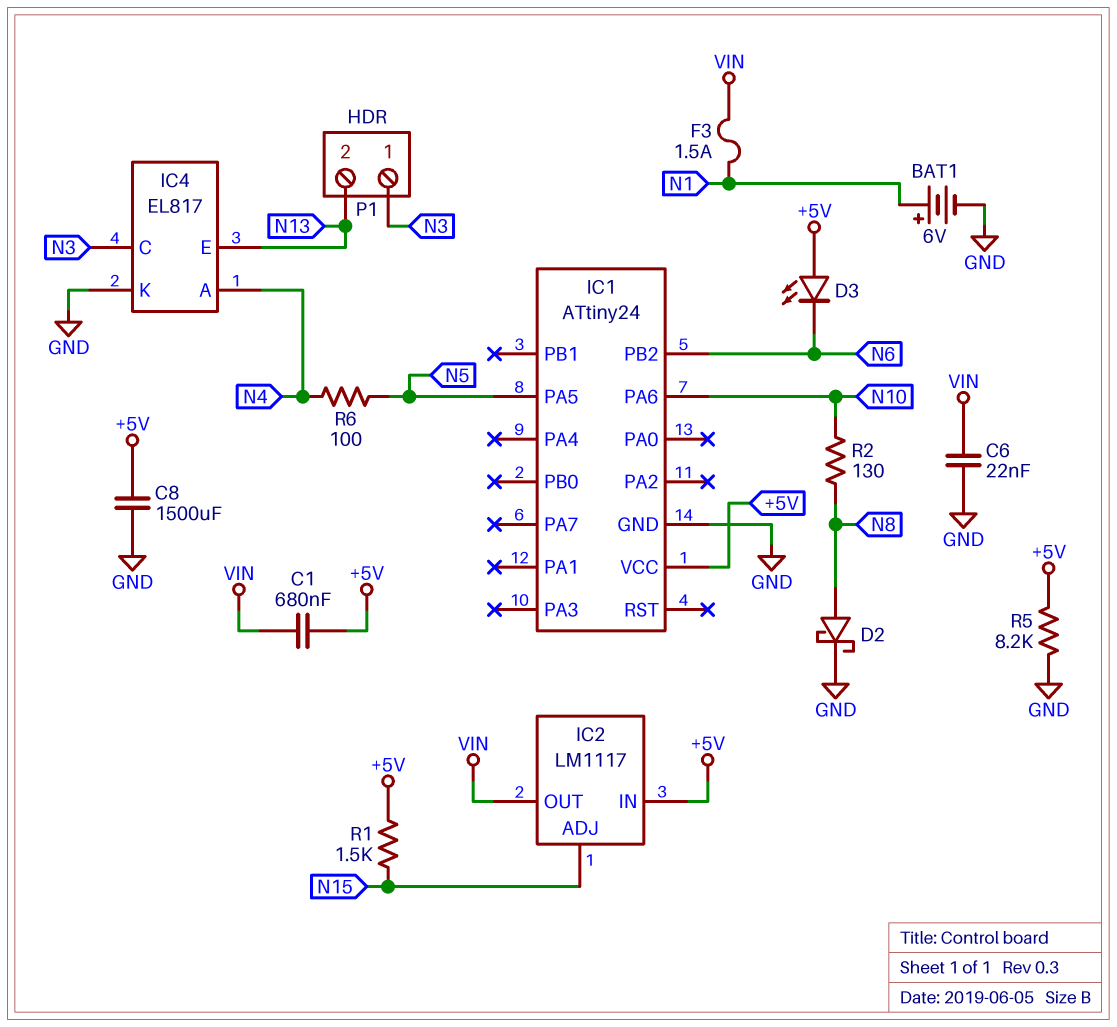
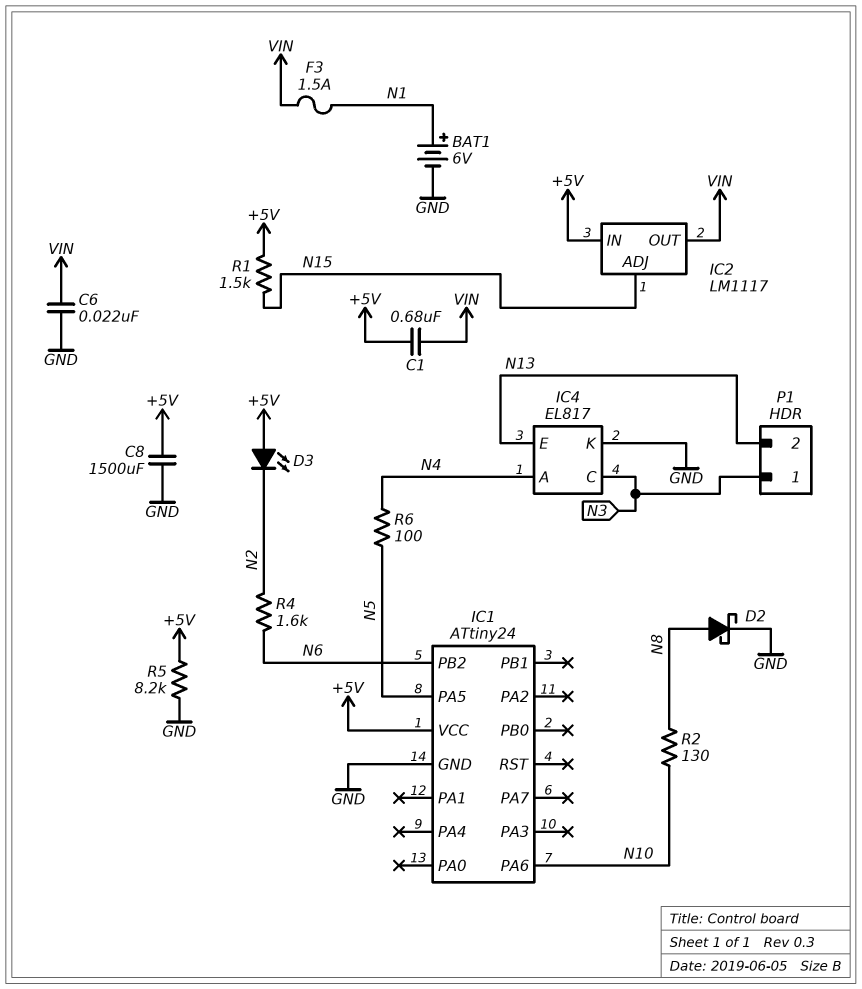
D3: LED (A +5V, K N6) -> LED (A +5V, K N2)
R4: none -> 1.6k (N2, N6)

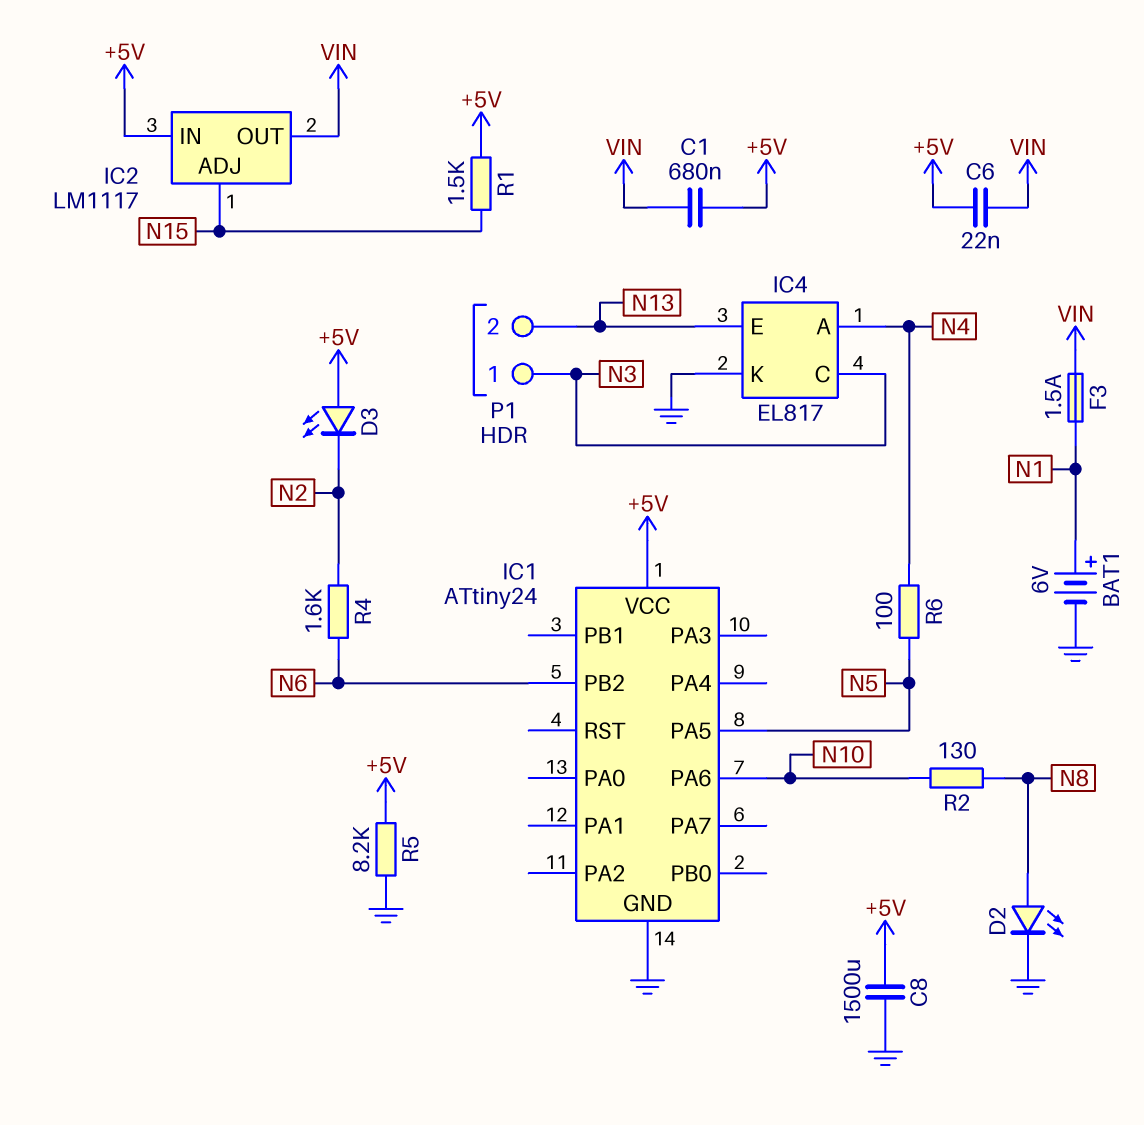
C6: 22nF (GND, VIN) -> 22nF (+5V, VIN)
D2: schottky (A N8, K GND) -> LED (A N8, K GND)

